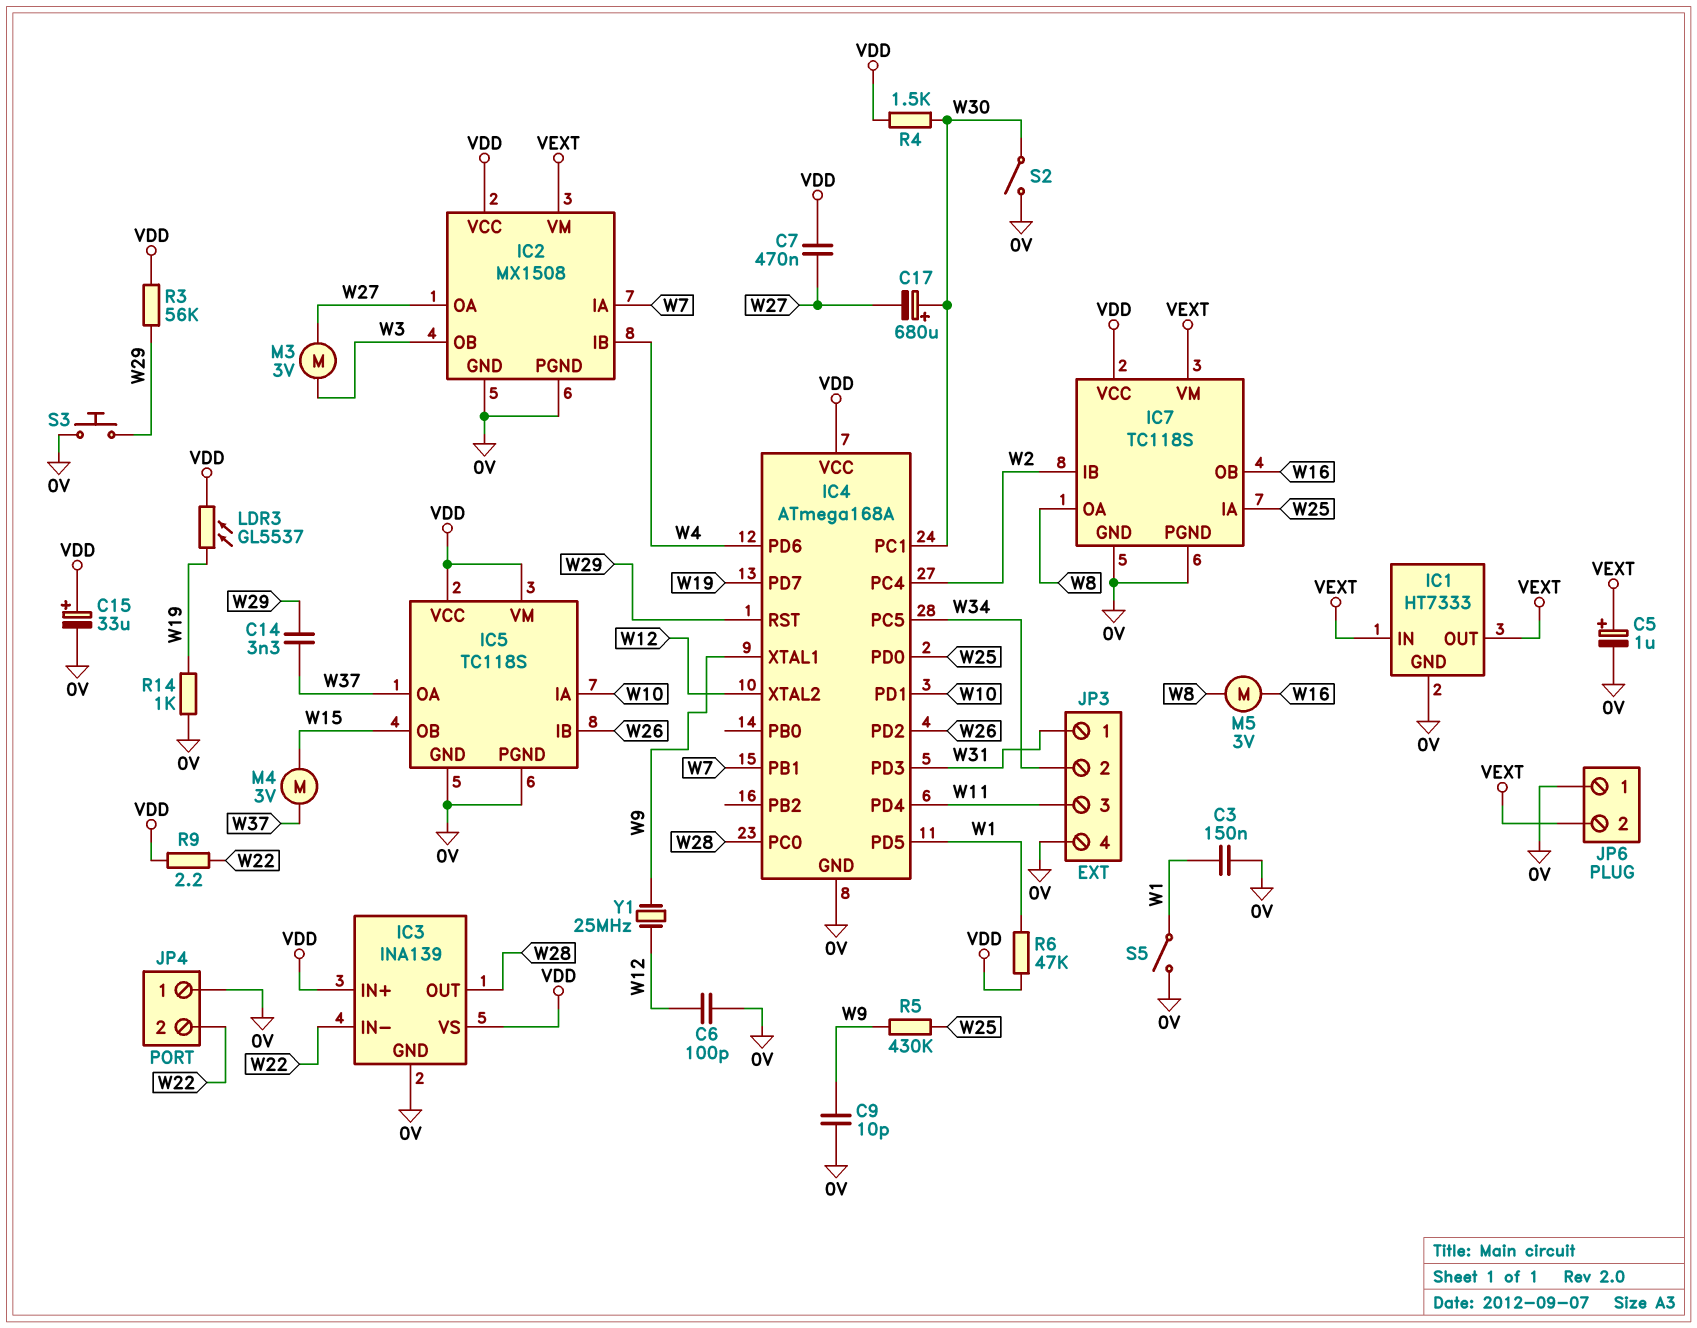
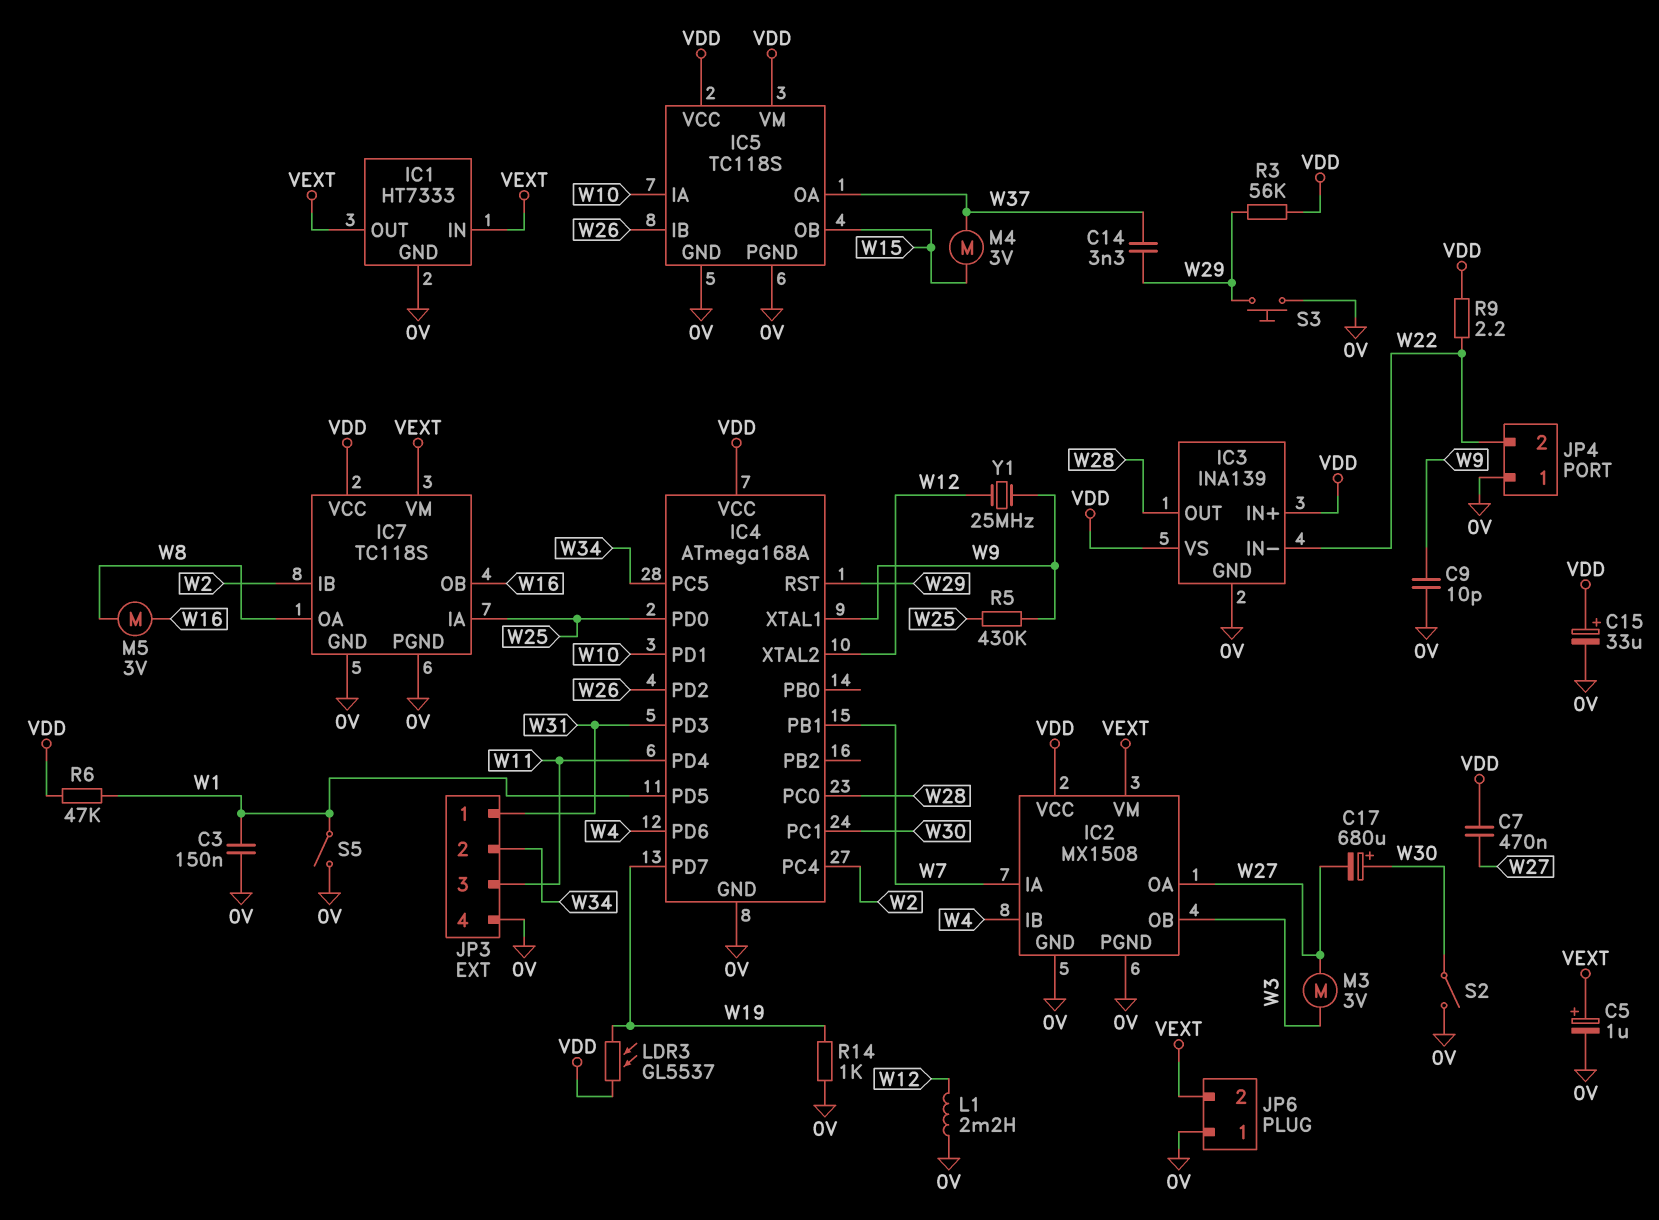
C6: 100pF (0V, W12) -> none
L1: none -> 2.2mH (0V, W12)
R4: 1.5k (VDD, W30) -> none

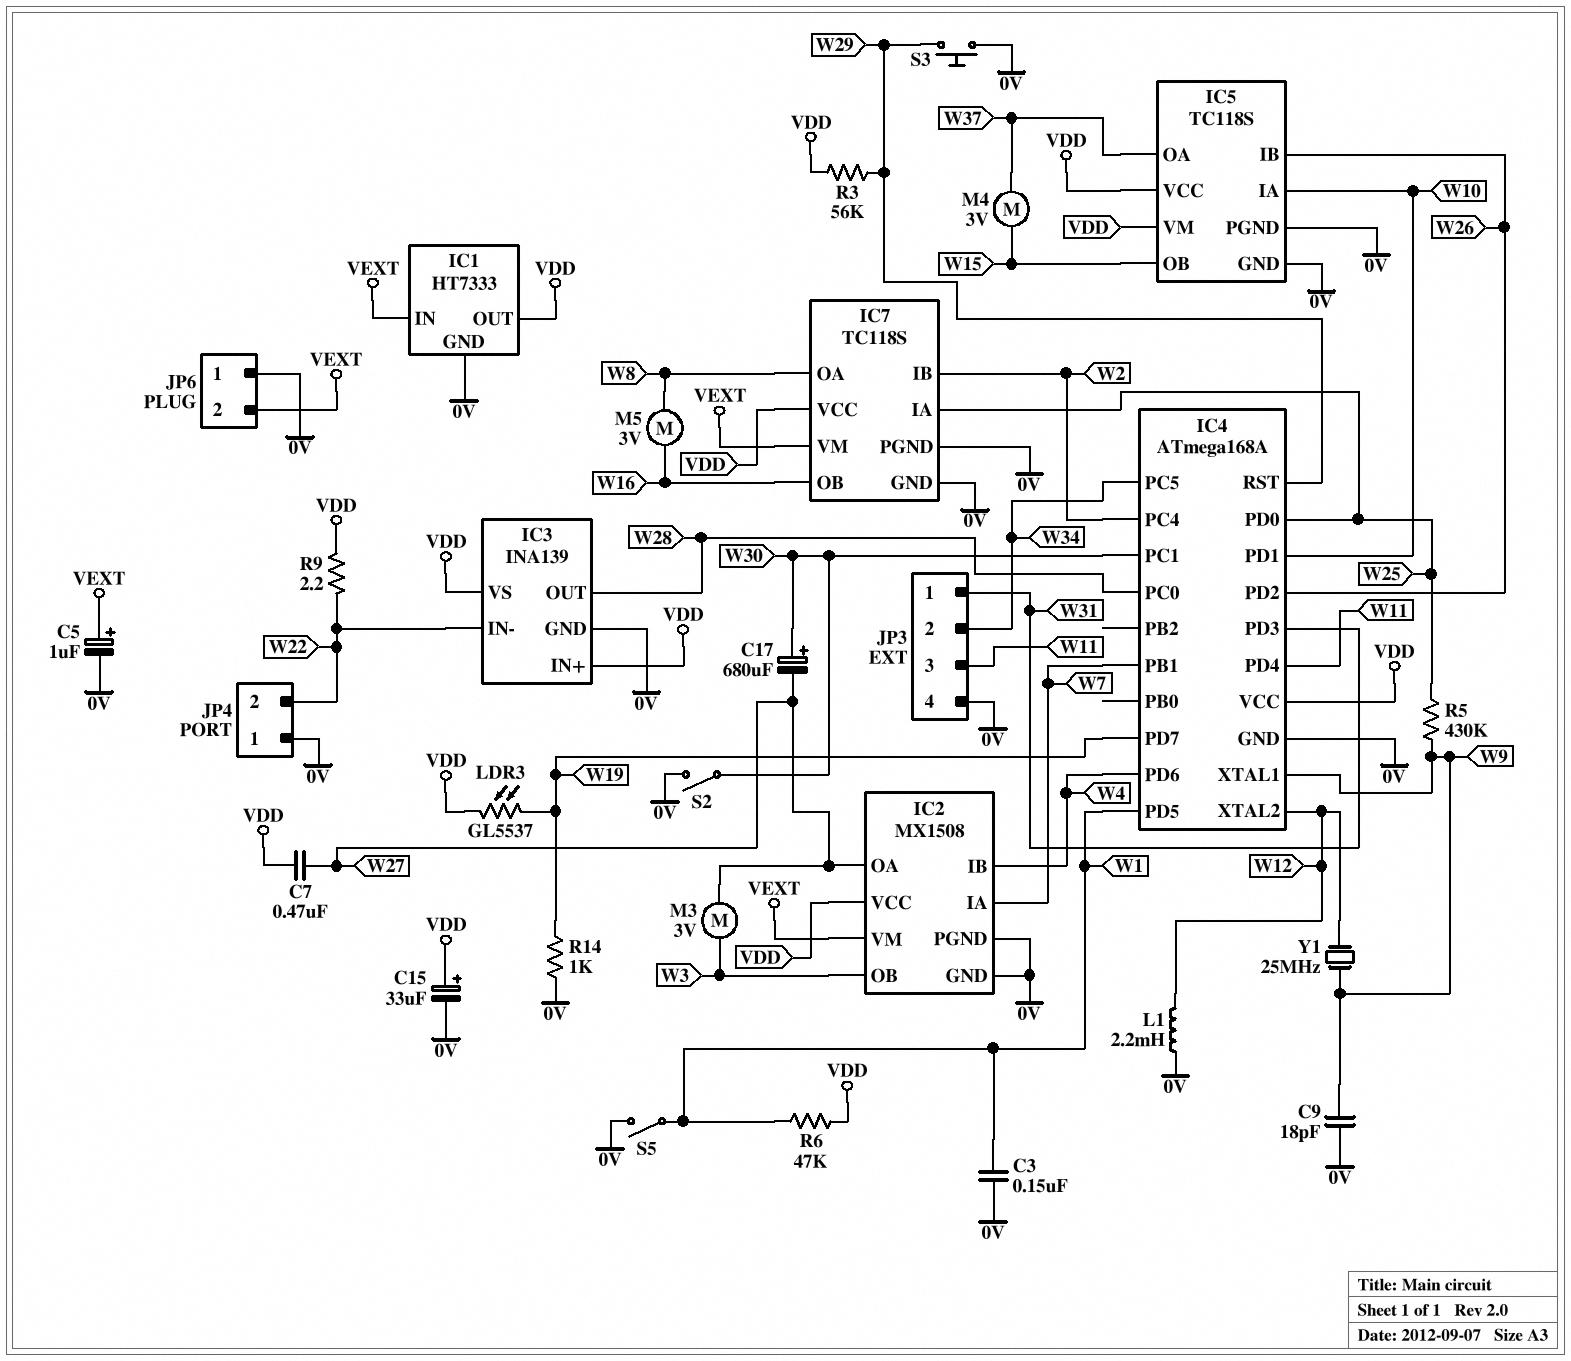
C9: 10pF (0V, W9) -> 18pF (0V, W9)
C14: 3.3nF (W29, W37) -> none
IC1 pin OUT: VEXT -> VDD

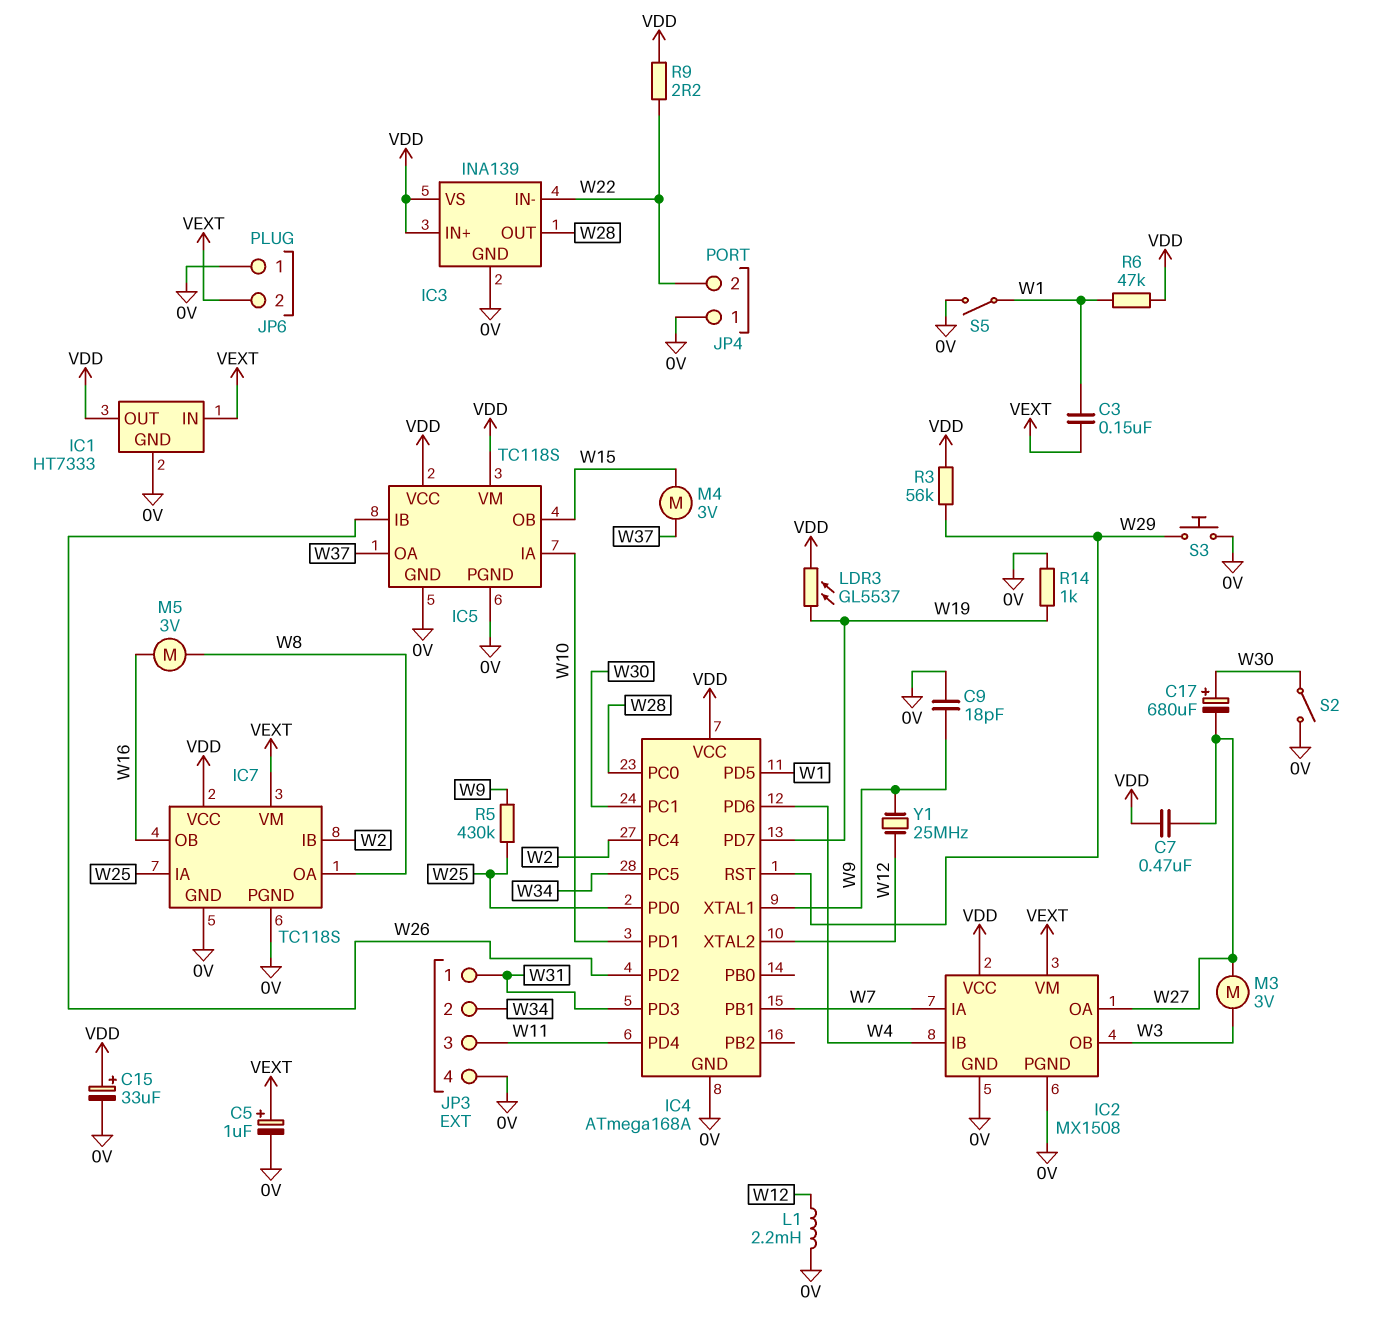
C3: 150nF (0V, W1) -> 150nF (VEXT, W1)

